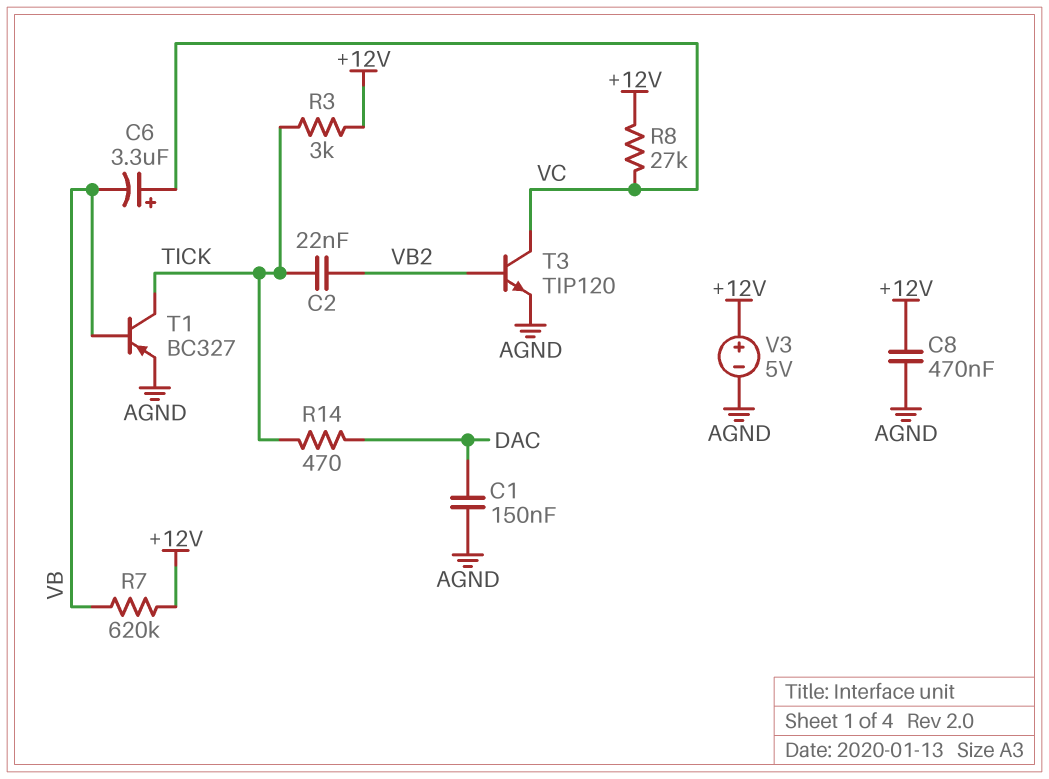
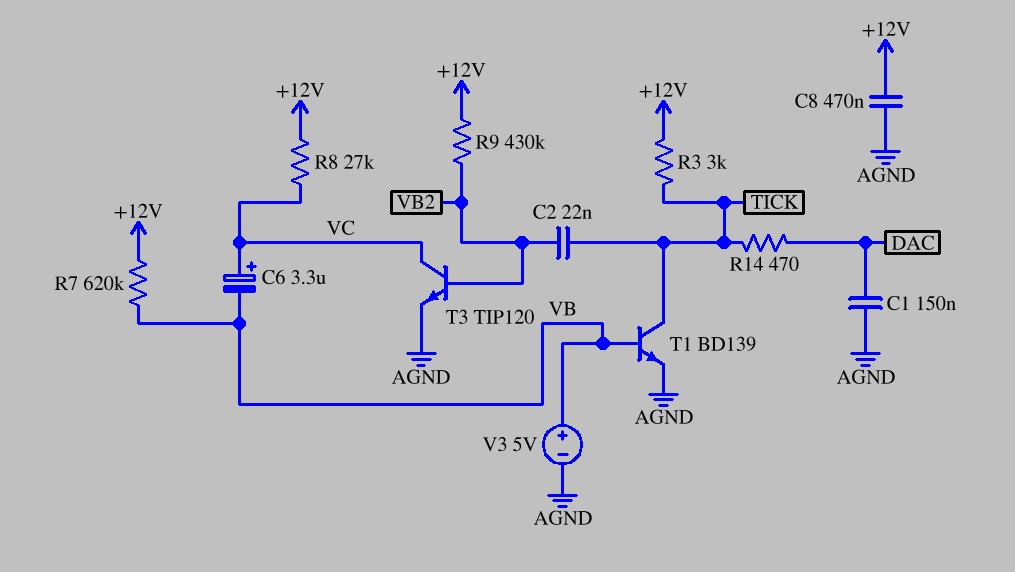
R9: none -> 430k (+12V, VB2)
T1: PNP BC327 (B VB, C TICK, E AGND) -> NPN BD139 (B VB, C TICK, E AGND)
V3: 5V (plus +12V, minus AGND) -> 5V (plus VB, minus AGND)

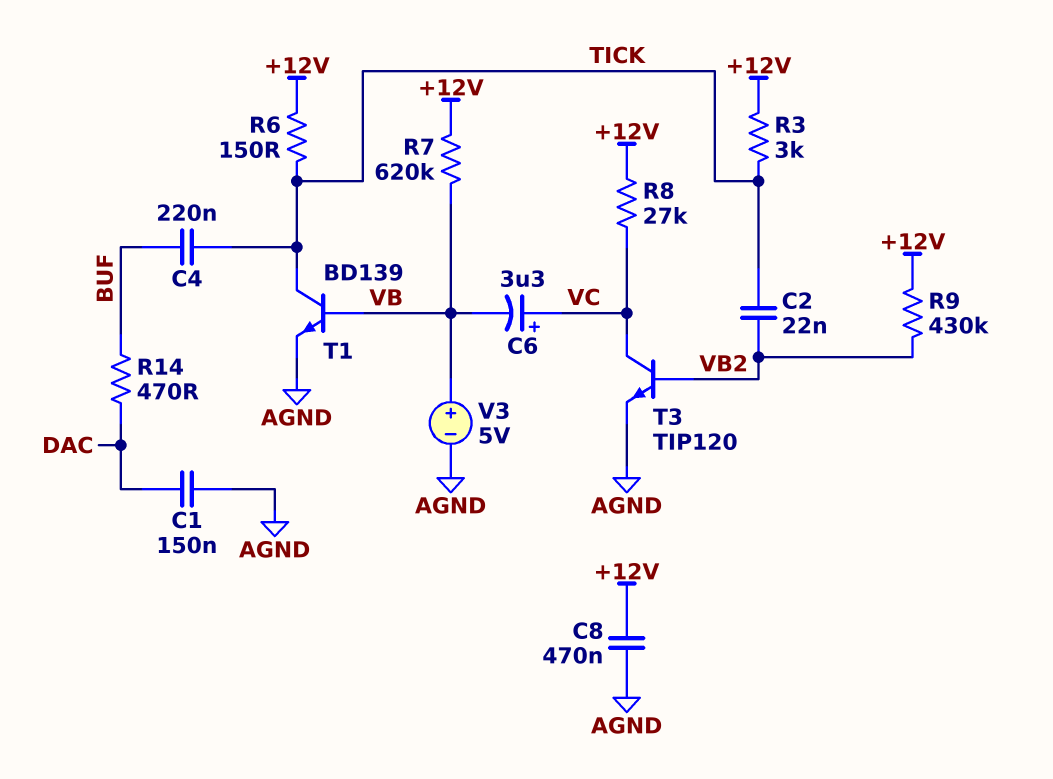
C4: none -> 220nF (BUF, TICK)
R6: none -> 150 (+12V, TICK)
R14: 470 (DAC, TICK) -> 470 (BUF, DAC)

